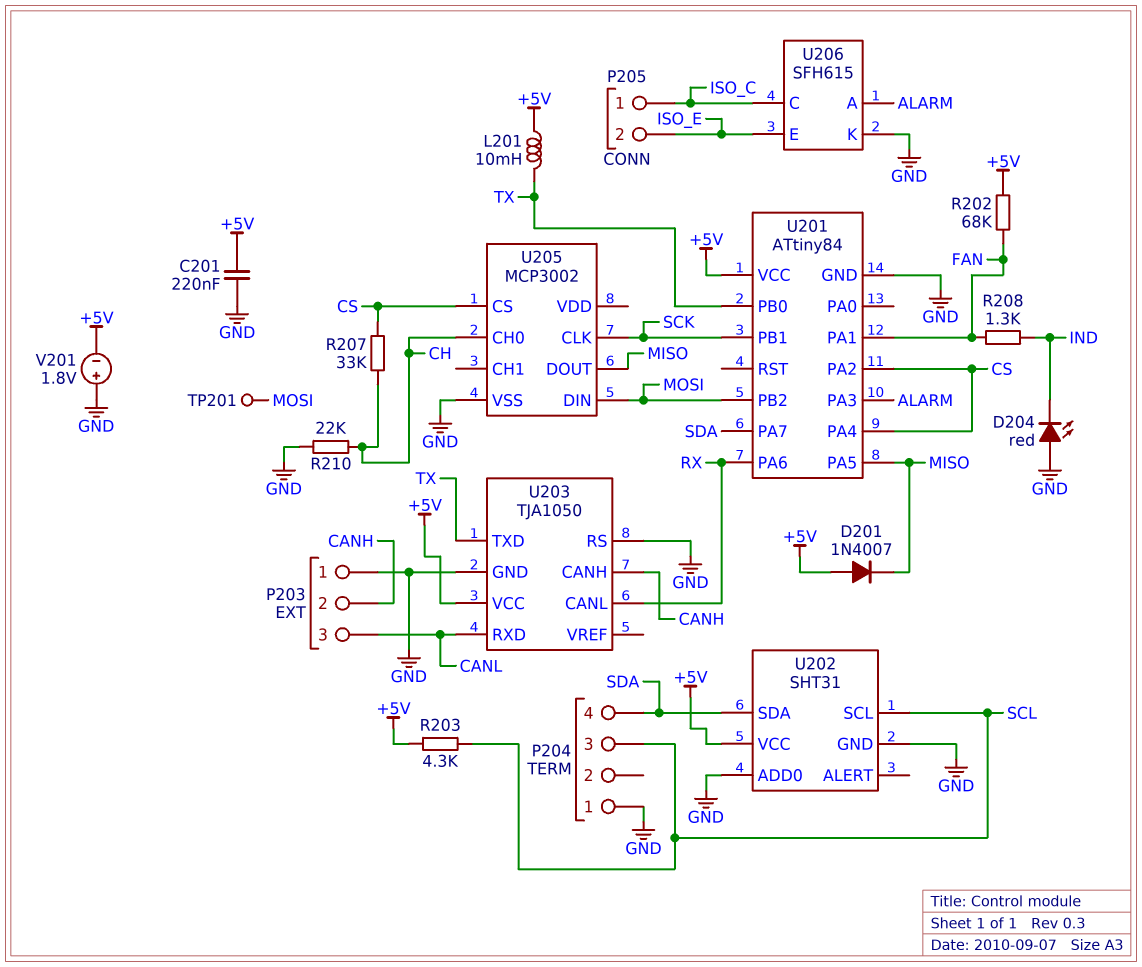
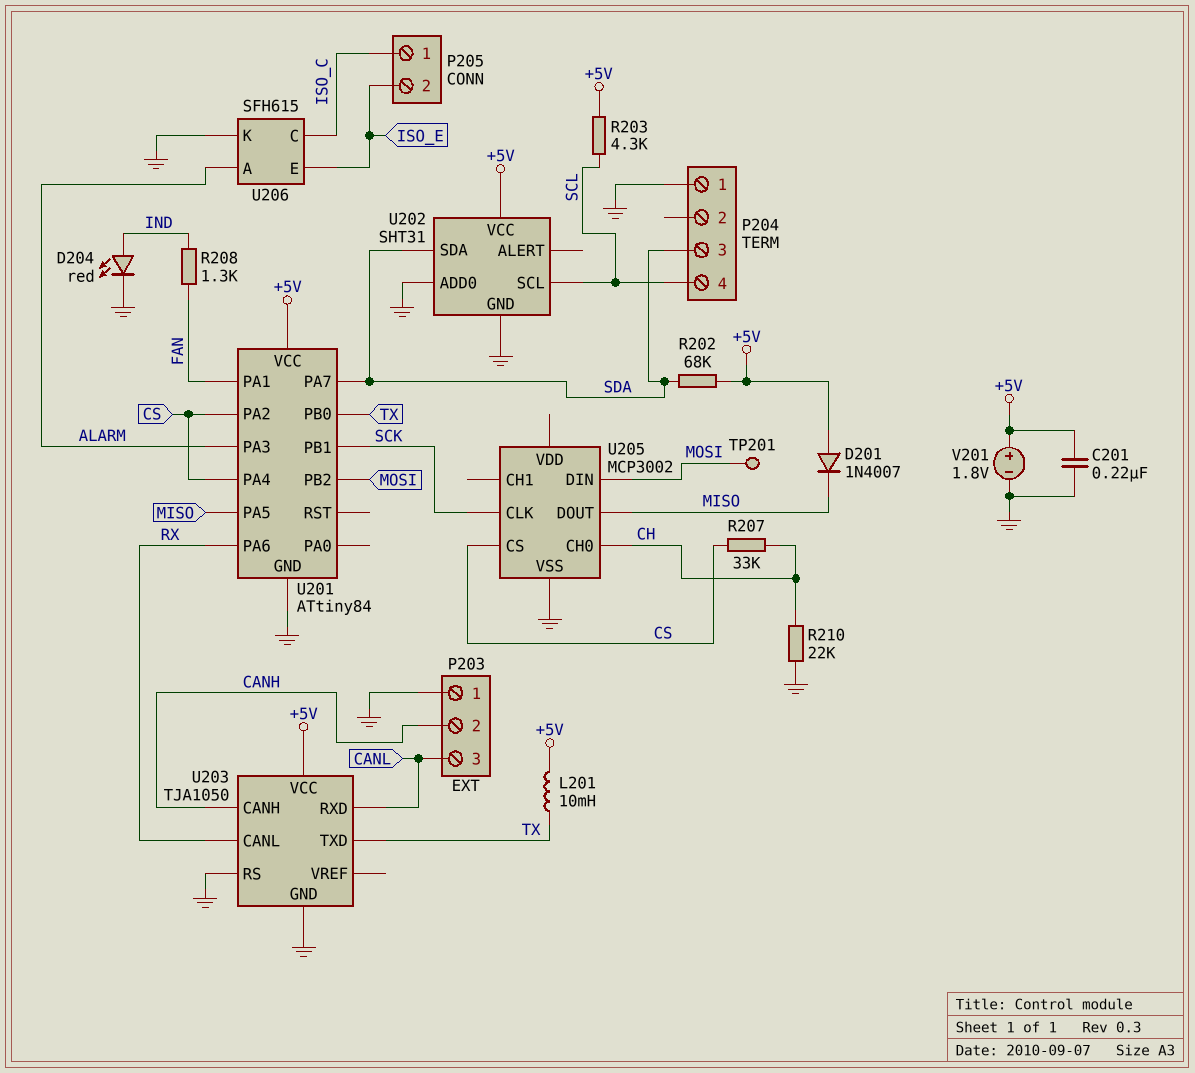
D204: LED red (A GND, K IND) -> LED red (A IND, K GND)
P204 pin 3: SCL -> SDA
P204 pin 4: SDA -> SCL
R202: 68k (+5V, FAN) -> 68k (+5V, SDA)
V201: 1.8V (plus GND, minus +5V) -> 1.8V (plus +5V, minus GND)

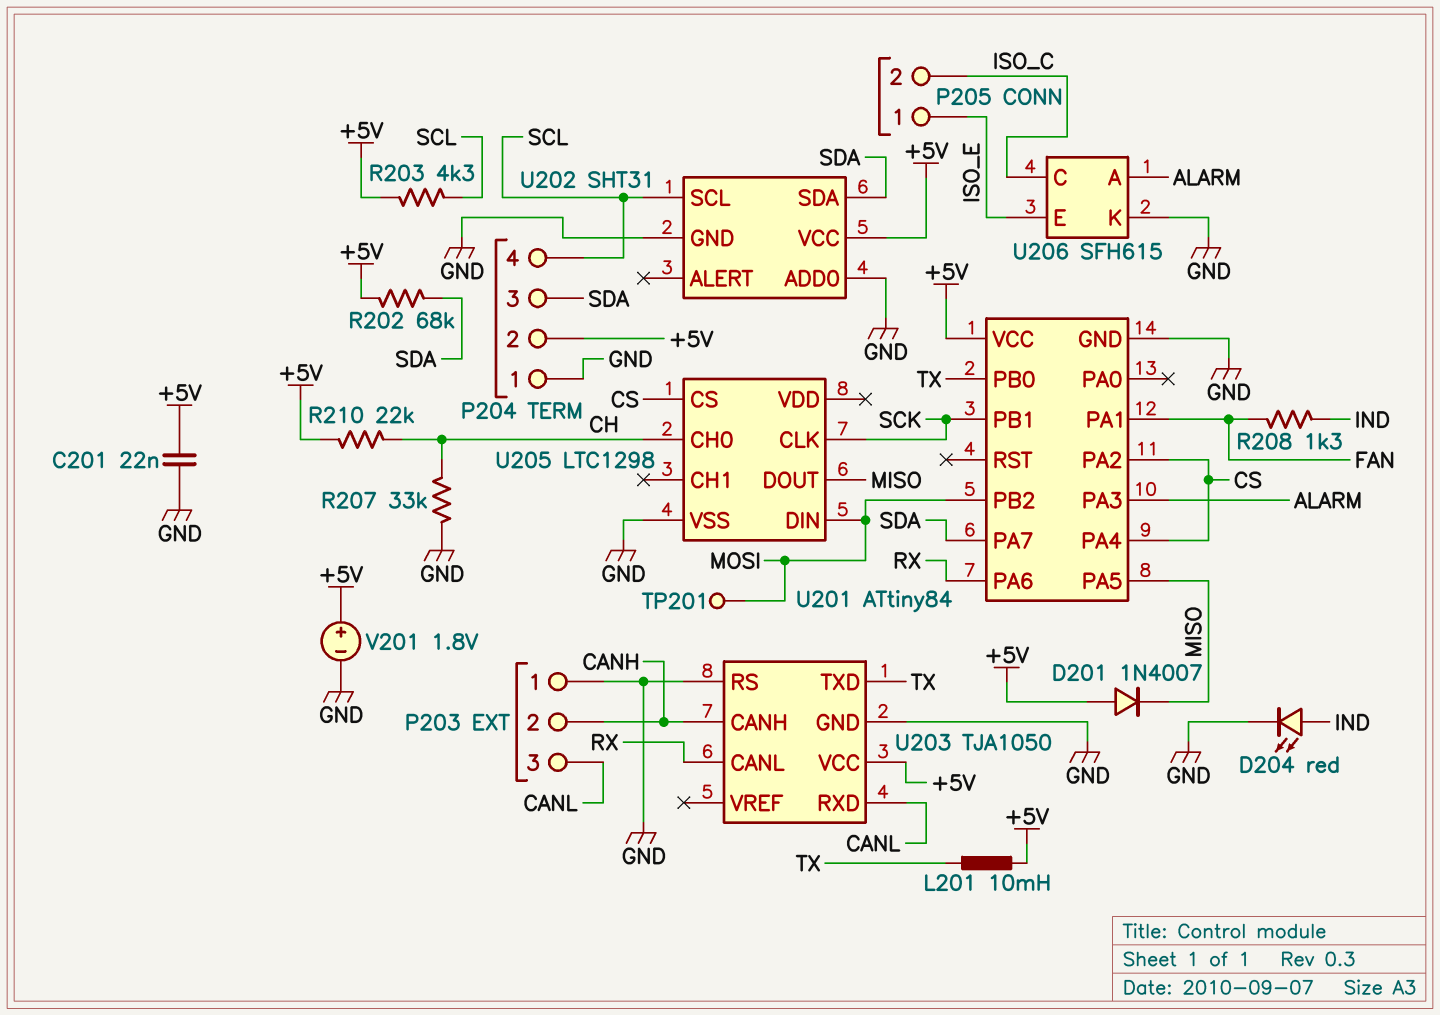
C201: 220nF (+5V, GND) -> 22nF (+5V, GND)
P204 pin 2: none -> +5V
P205 pin 1: ISO_C -> ISO_E
P205 pin 2: ISO_E -> ISO_C
R207: 33k (CH, CS) -> 33k (CH, GND)
R210: 22k (CH, GND) -> 22k (+5V, CH)
U205: MCP3002 -> LTC1298

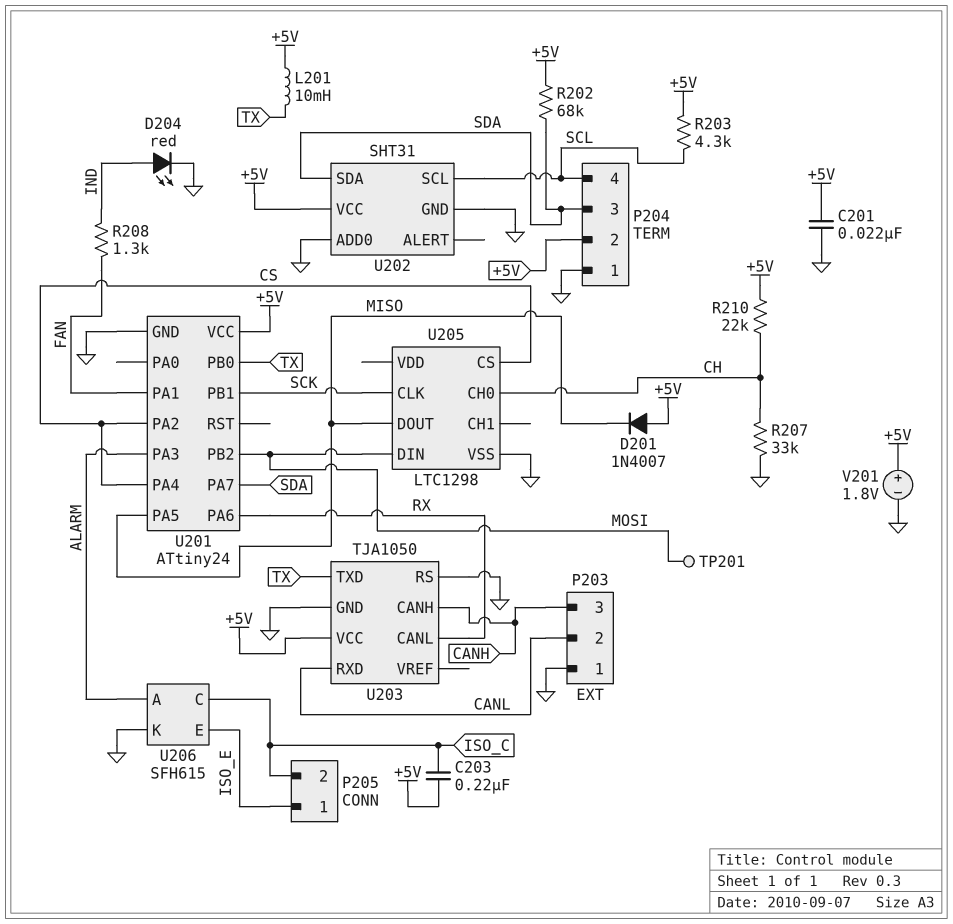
C203: none -> 220nF (+5V, ISO_C)
P203 pin 2: CANH -> CANL
P203 pin 3: CANL -> CANH
U201: ATtiny84 -> ATtiny24

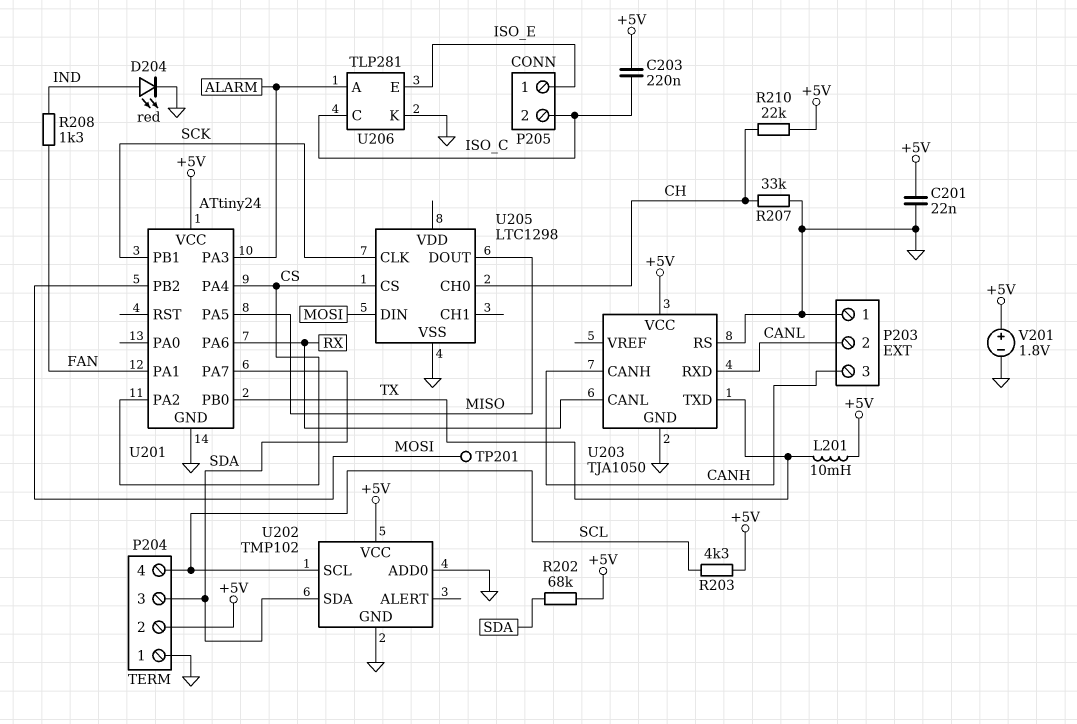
D201: diode 1N4007 (A +5V, K MISO) -> none
U202: SHT31 -> TMP102
U206: SFH615 -> TLP281

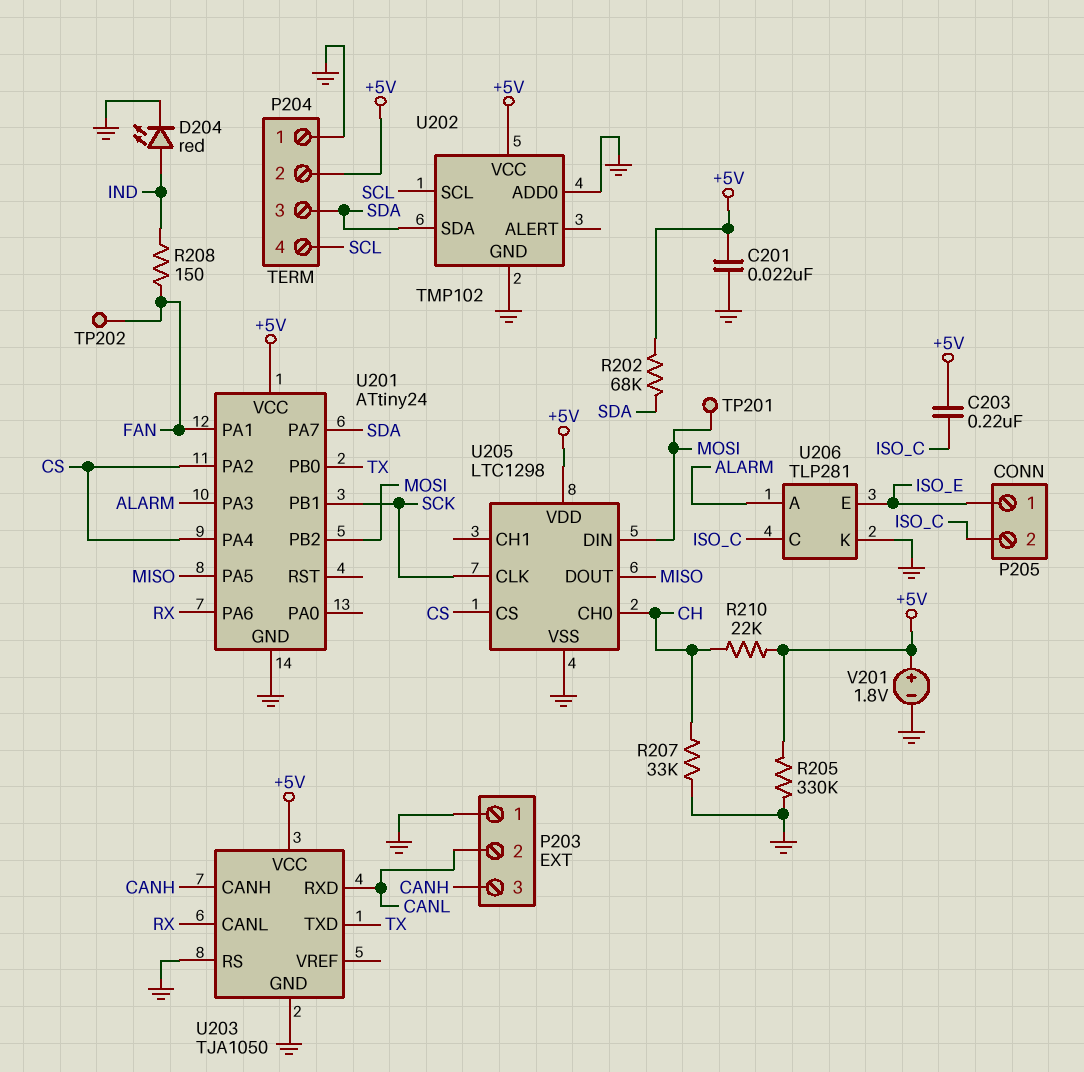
L201: 10mH (+5V, TX) -> none
R203: 4.3k (+5V, SCL) -> none
R205: none -> 330k (+5V, GND)
R208: 1.3k (FAN, IND) -> 150 (FAN, IND)
TP202: none -> test point (FAN)
U205 pin VDD: none -> +5V

